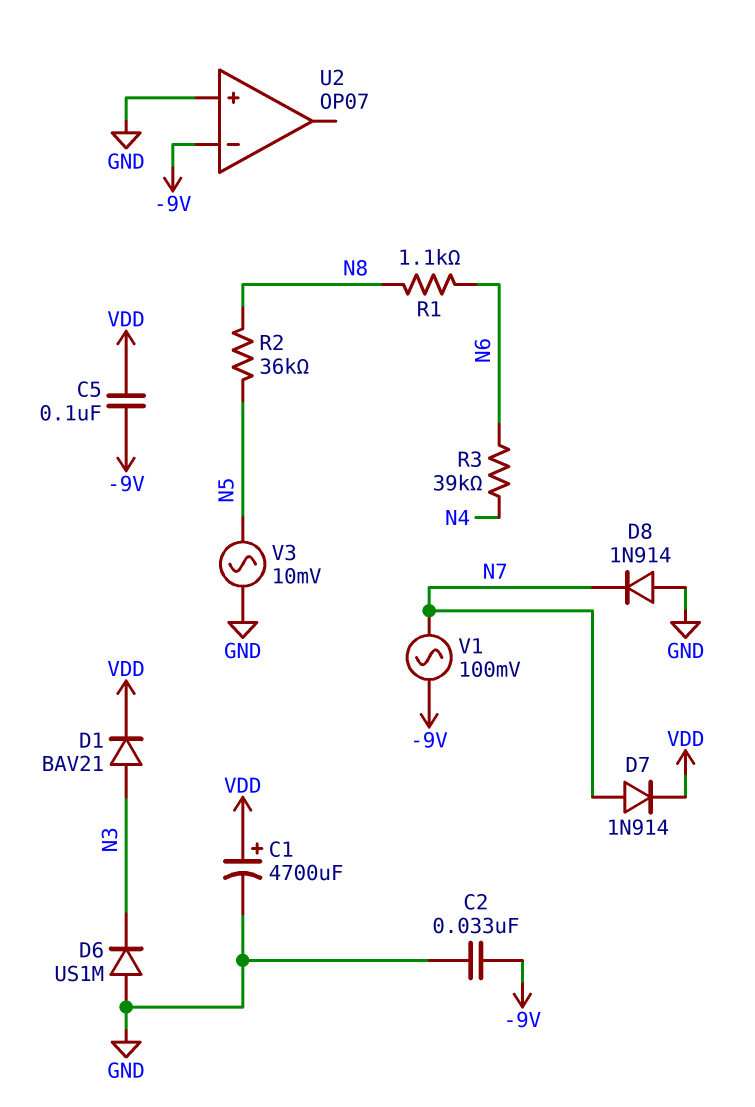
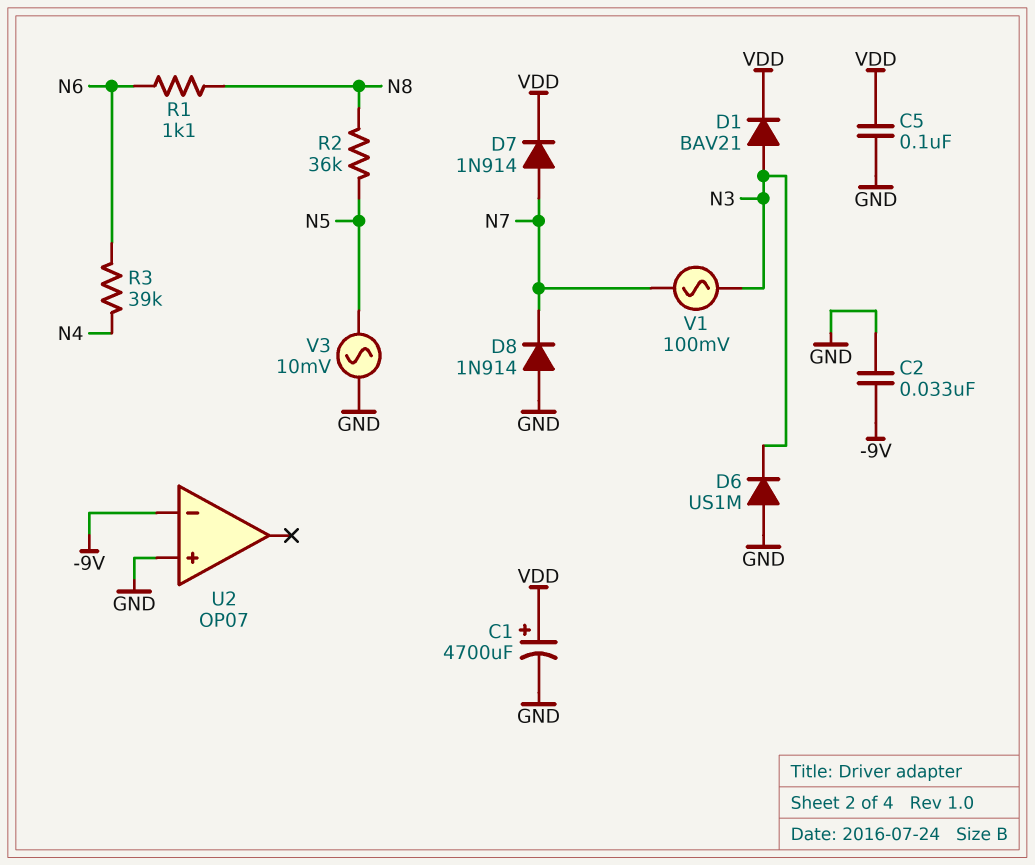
C5: 100nF (-9V, VDD) -> 100nF (GND, VDD)
V1: AC 100mV (-9V, N7) -> AC 100mV (N3, N7)

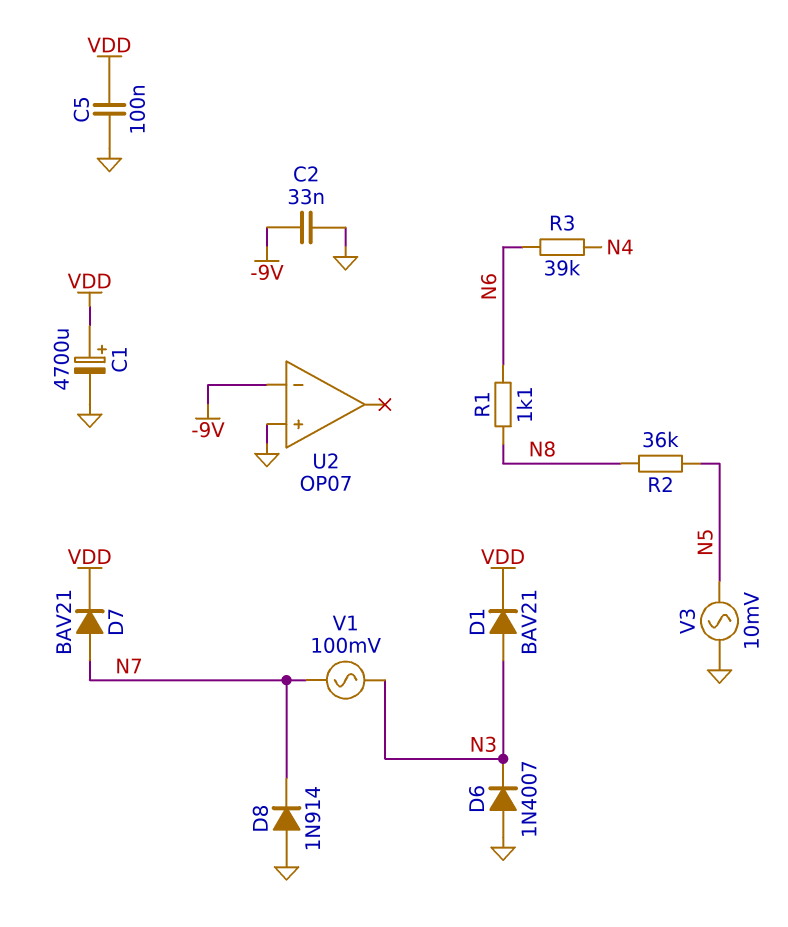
D6: diode US1M (A GND, K N3) -> diode 1N4007 (A GND, K N3)
D7: diode 1N914 (A N7, K VDD) -> diode BAV21 (A N7, K VDD)

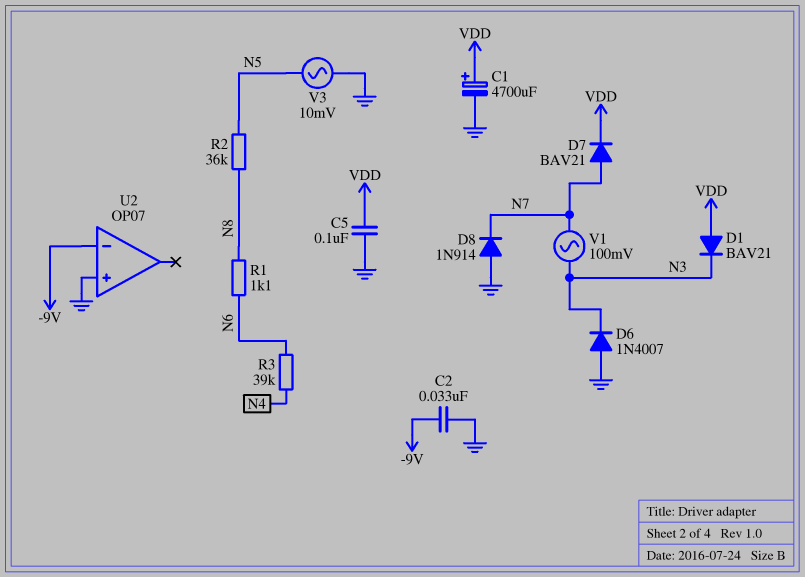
D1: diode BAV21 (A N3, K VDD) -> diode BAV21 (A VDD, K N3)

